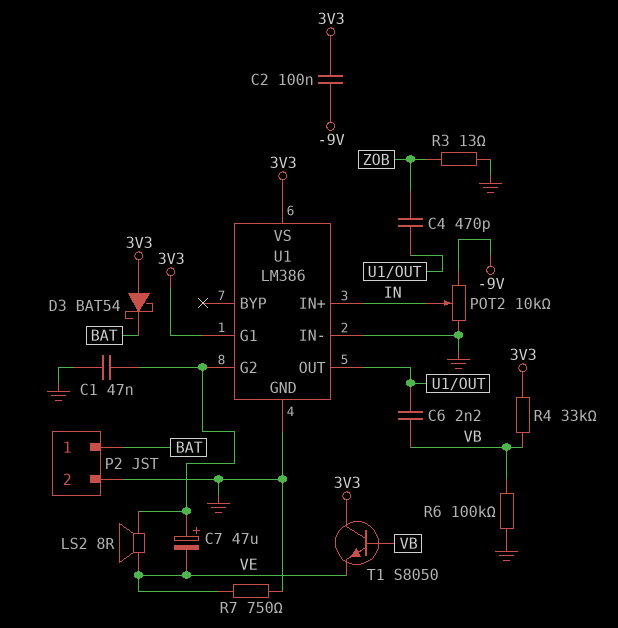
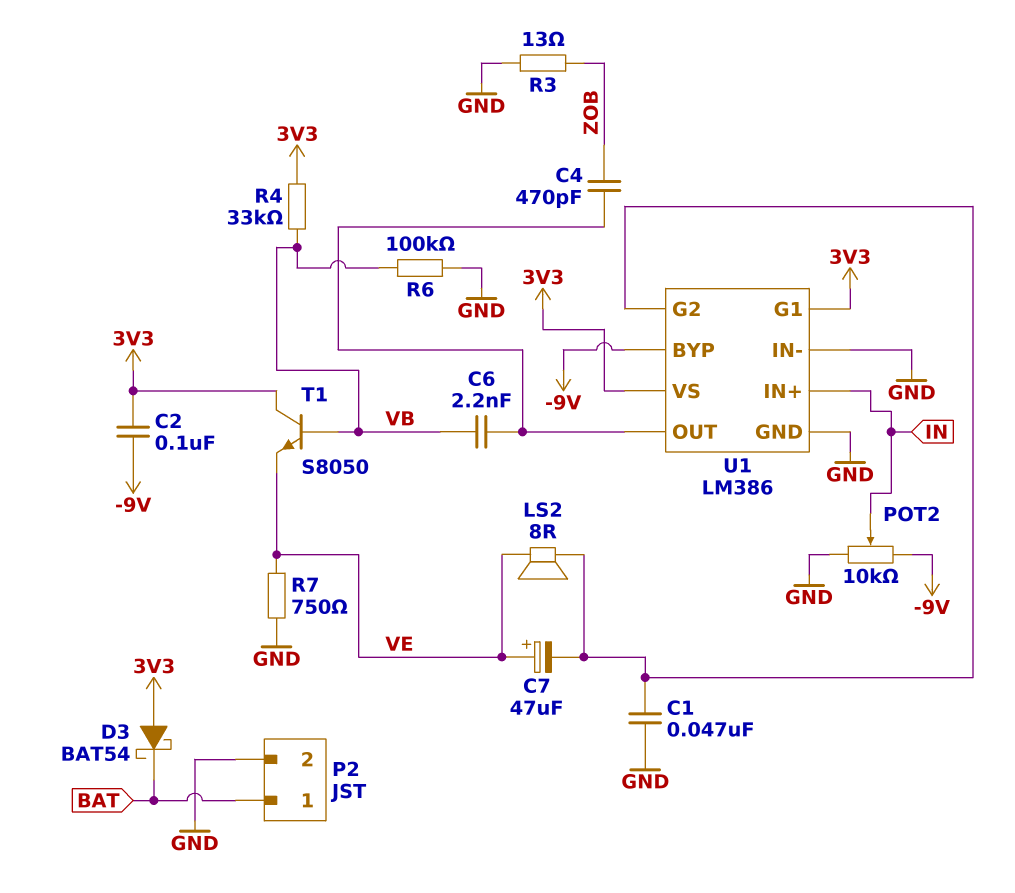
C7: 47uF (plus U1/G2, minus VE) -> 47uF (plus VE, minus U1/G2)
U1 pin BYP: none -> -9V

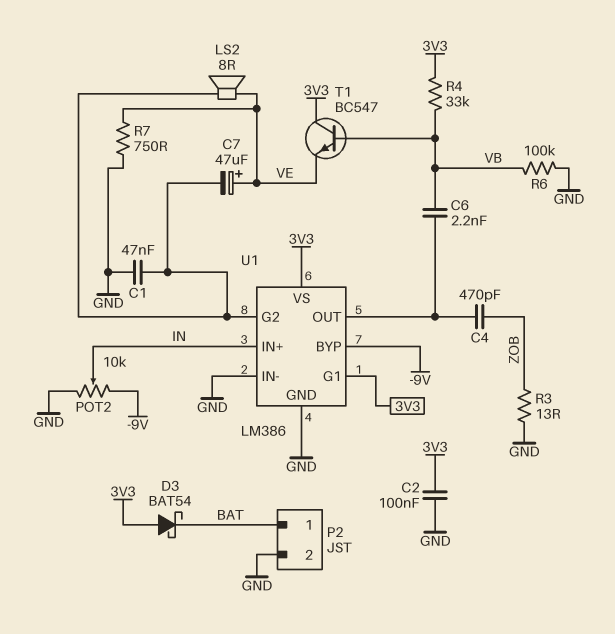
C2: 100nF (-9V, 3V3) -> 100nF (3V3, GND)
T1: NPN S8050 (B VB, C 3V3, E VE) -> NPN BC547 (B VB, C 3V3, E VE)

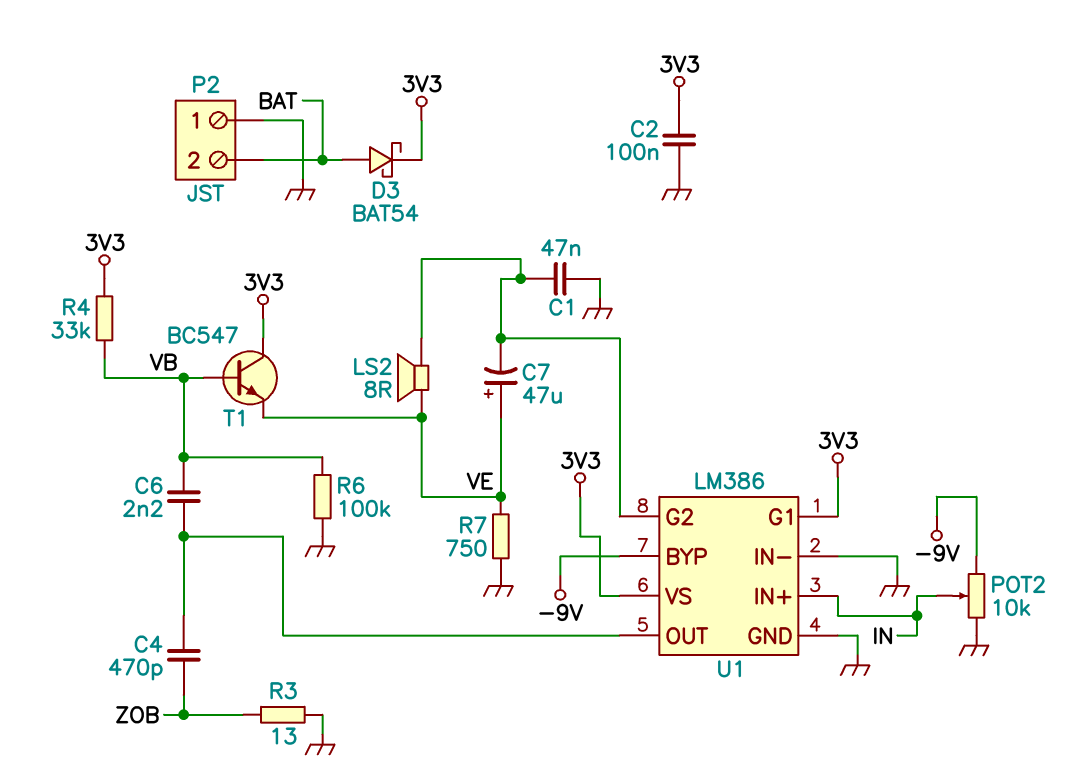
D3: schottky BAT54 (A 3V3, K BAT) -> schottky BAT54 (A BAT, K 3V3)
P2 pin 1: BAT -> GND
P2 pin 2: GND -> BAT

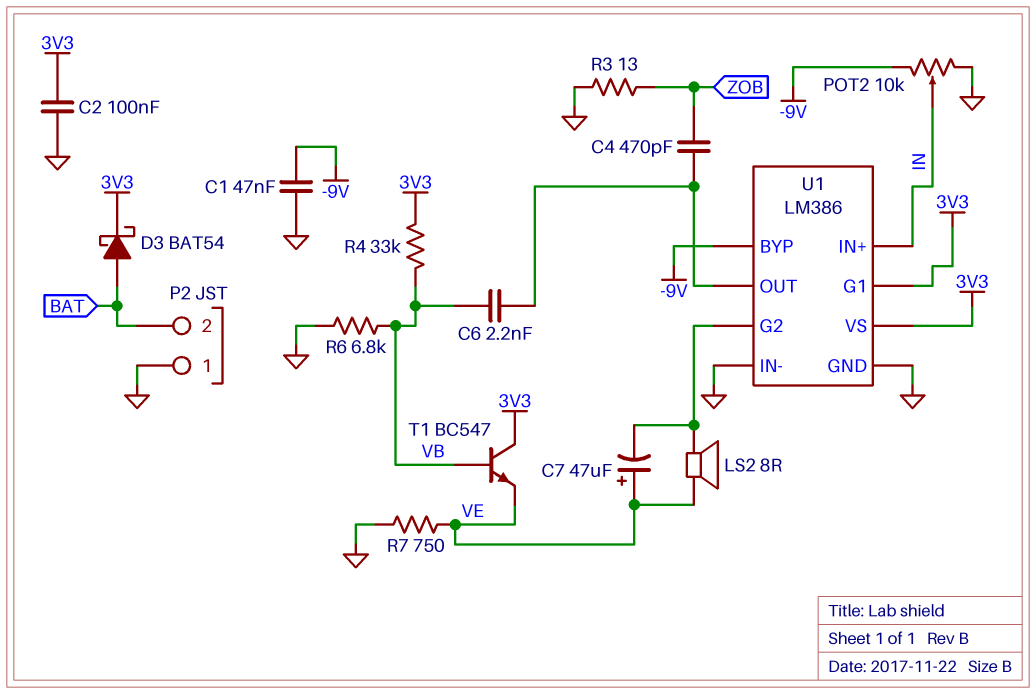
C1: 47nF (GND, U1/G2) -> 47nF (-9V, GND)
R6: 100k (GND, VB) -> 6.8k (GND, VB)

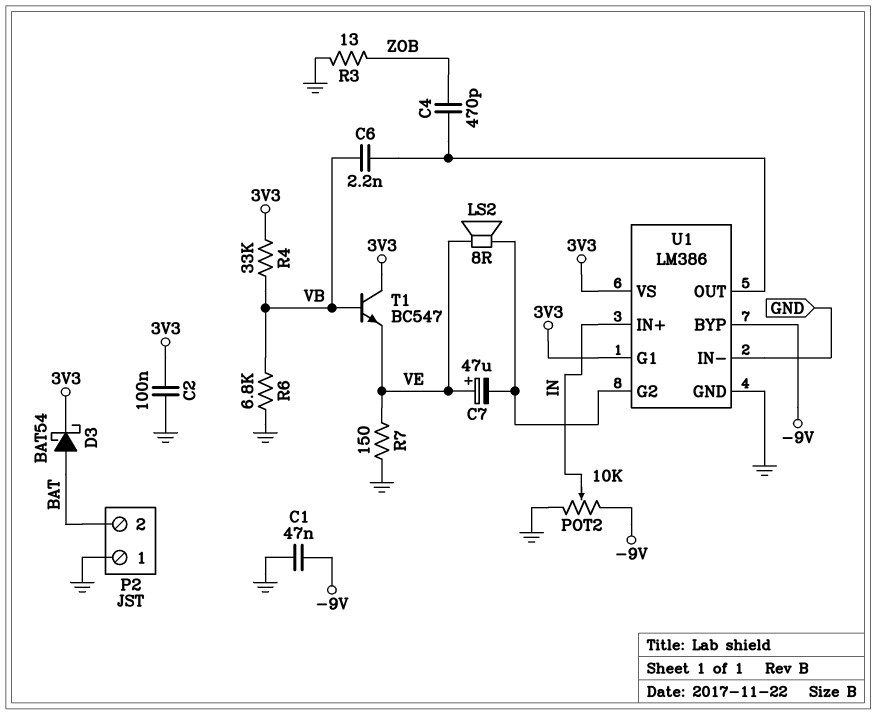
R7: 750 (GND, VE) -> 150 (GND, VE)

